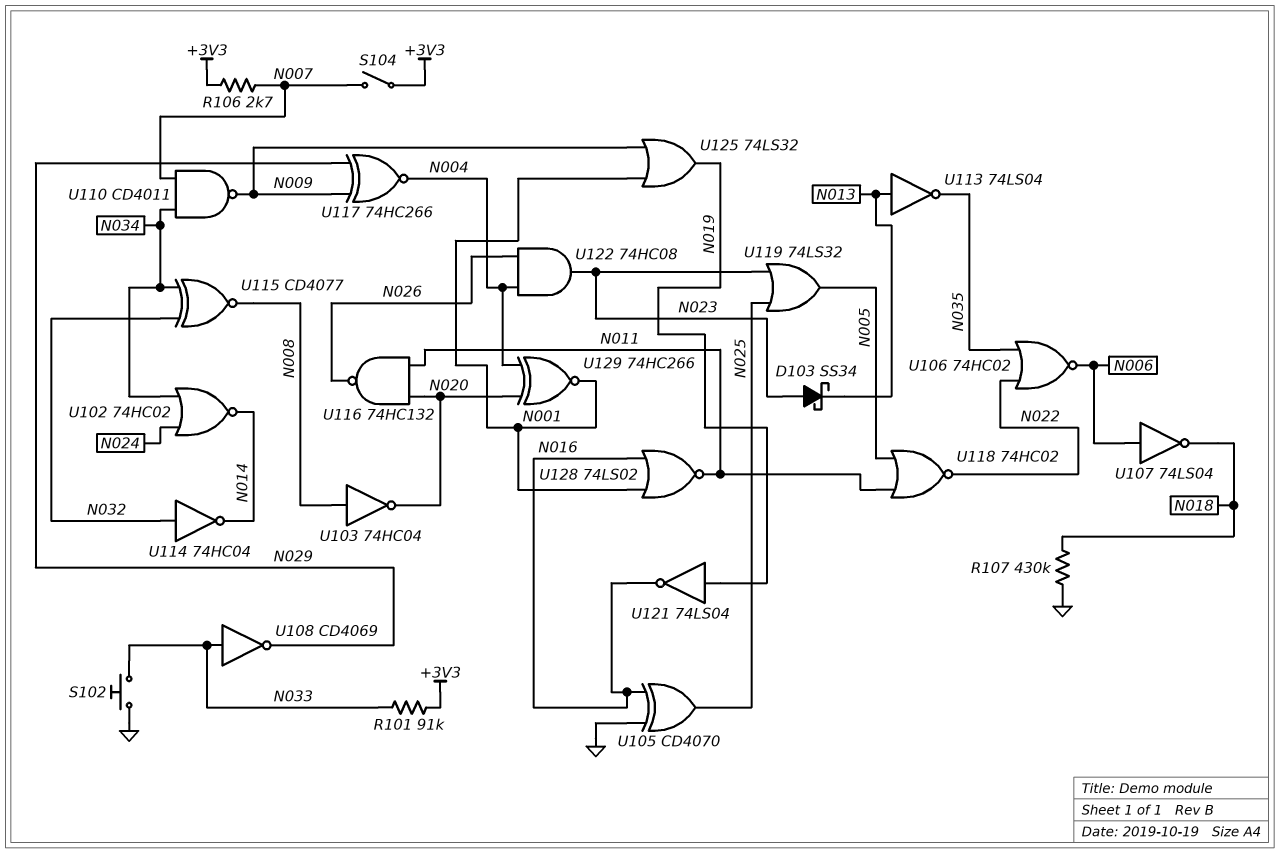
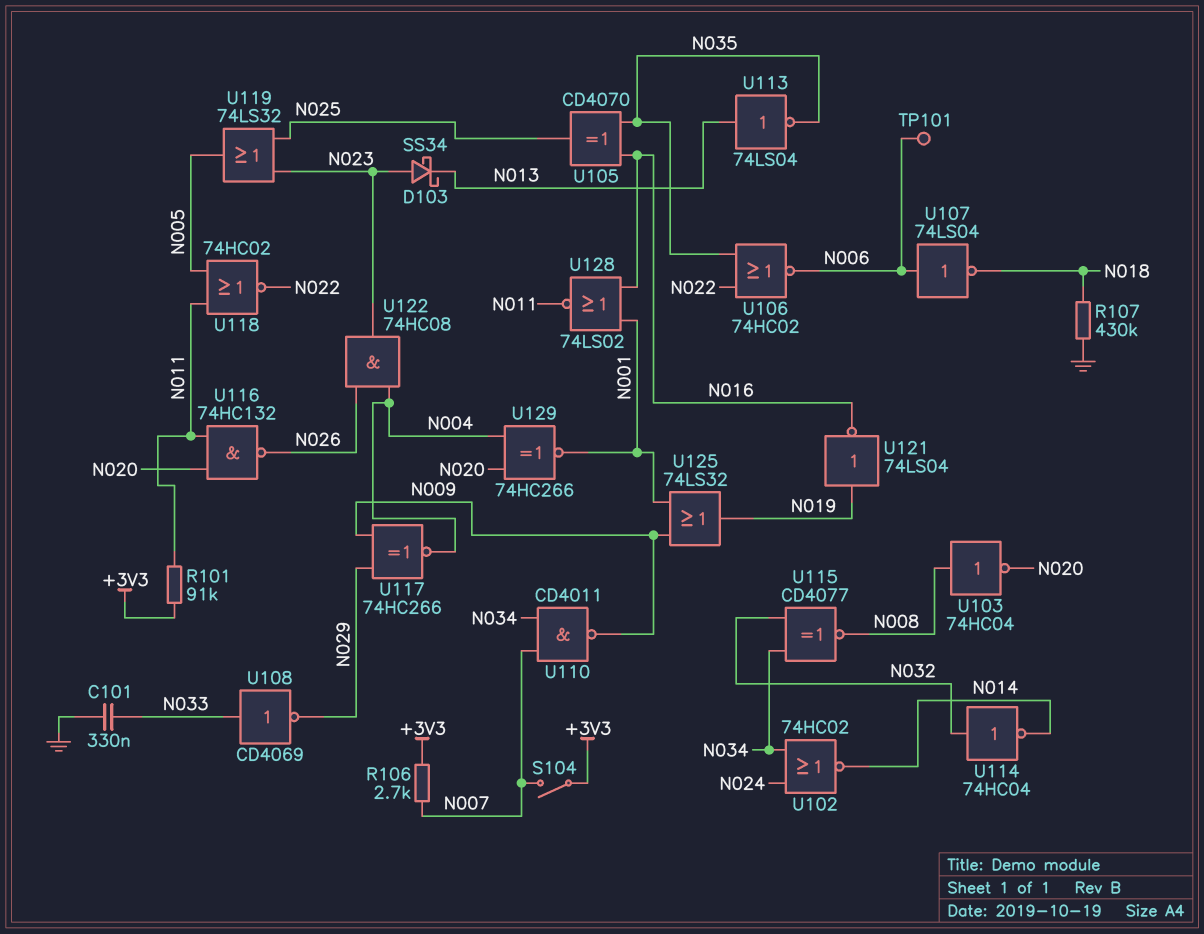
C101: none -> 330nF (GND, N033)
R101: 91k (+3V3, N033) -> 91k (+3V3, N011)
S102: button (GND, N033) -> none
TP101: none -> test point (N006)
U105: XOR CD4070 (in GND, in N016, out N025) -> XOR CD4070 (in N016, in N035, out N025)

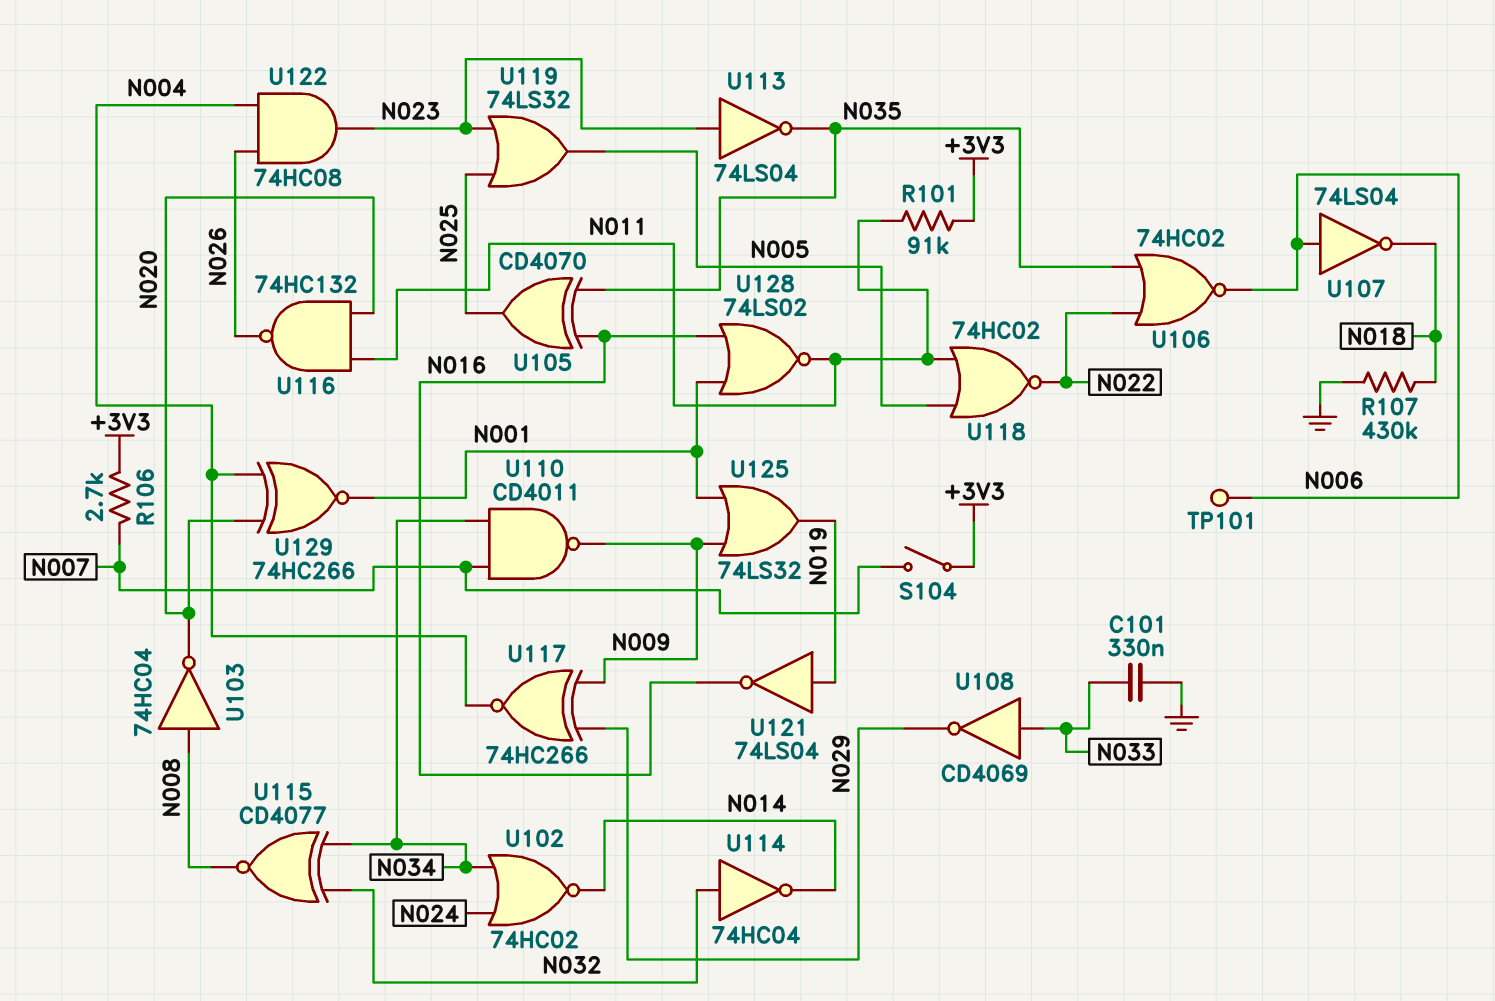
D103: schottky SS34 (A N023, K N013) -> none
U113: NOT 74LS04 (in N013, out N035) -> NOT 74LS04 (in N023, out N035)

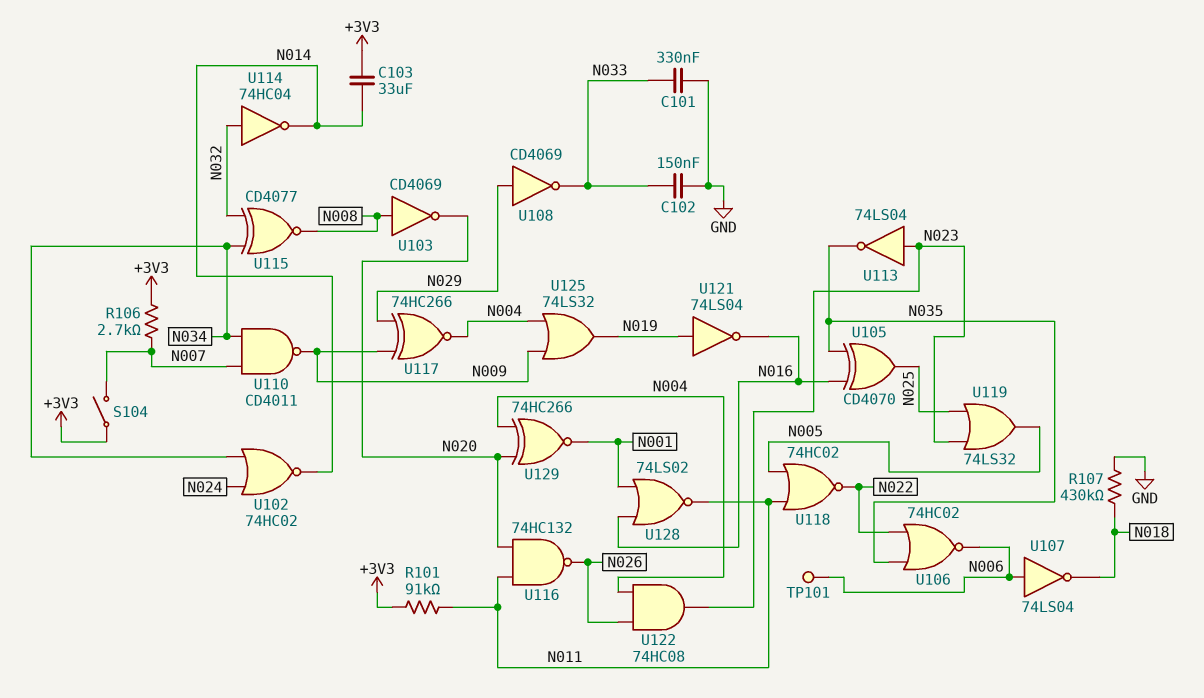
C102: none -> 150nF (GND, N033)
C103: none -> 33uF (+3V3, N014)
U103: NOT 74HC04 (in N008, out N020) -> NOT CD4069 (in N008, out N020)
U108: NOT CD4069 (in N033, out N029) -> NOT CD4069 (in N029, out N033)
U125: OR 74LS32 (in N001, in N009, out N019) -> OR 74LS32 (in N004, in N009, out N019)

